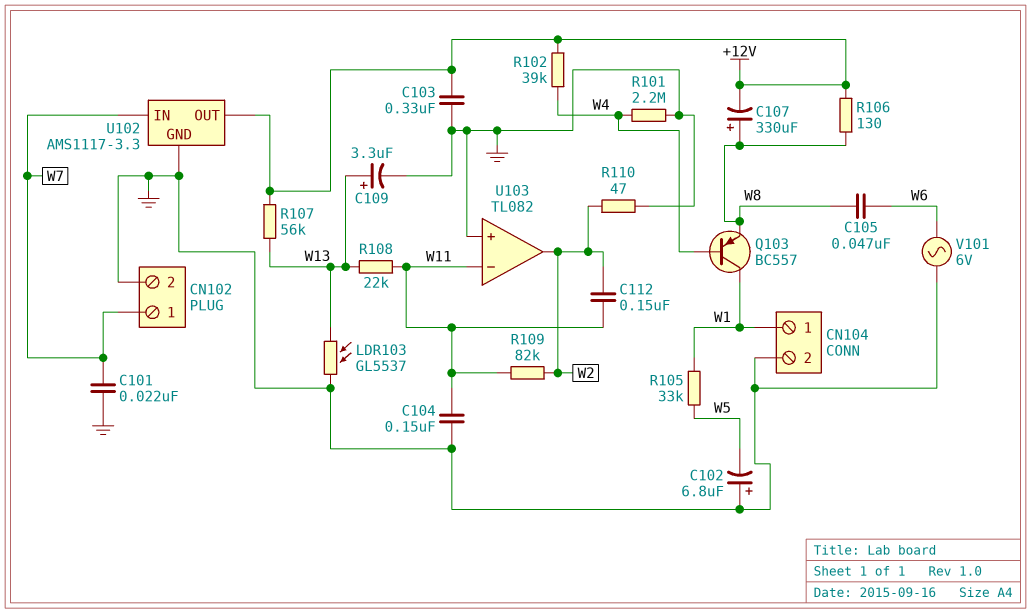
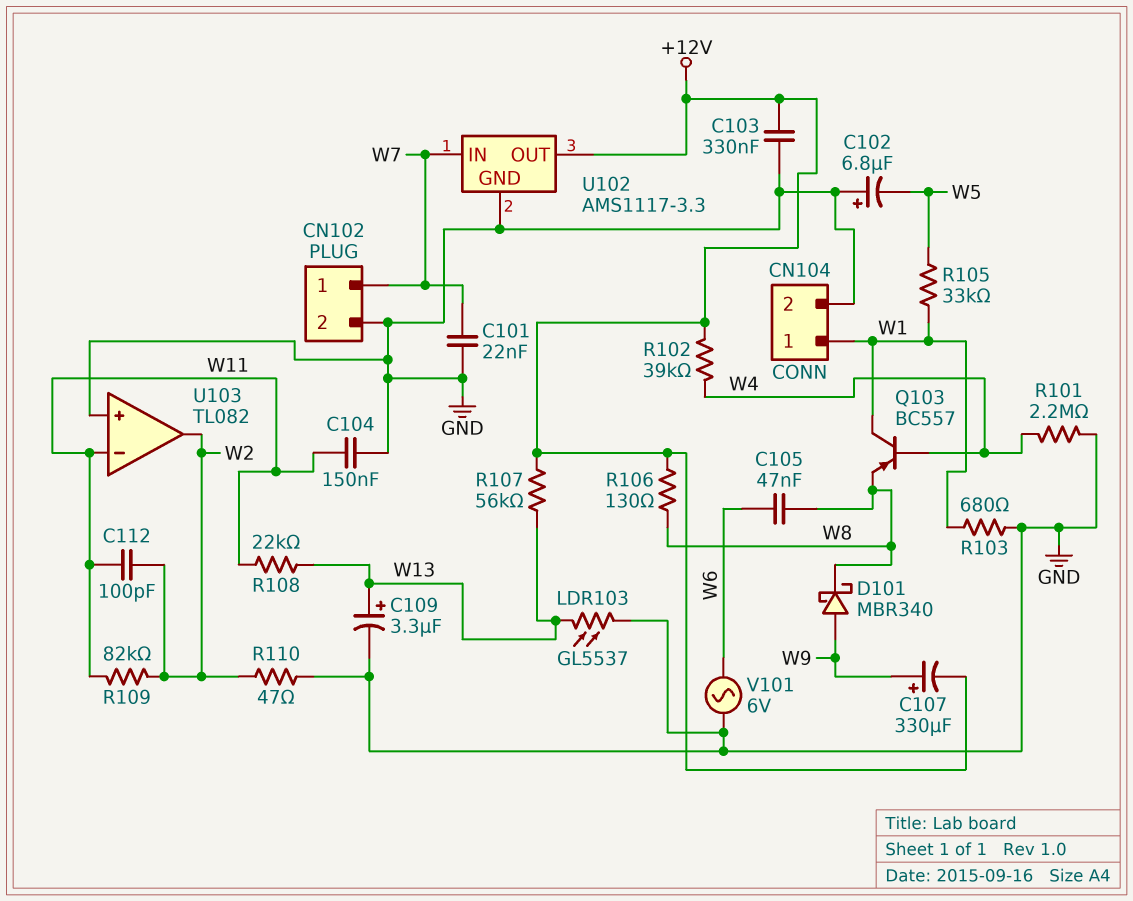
C107: 330uF (plus W8, minus +12V) -> 330uF (plus W9, minus +12V)
C112: 150nF (W2, W11) -> 100pF (W2, W11)
D101: none -> schottky MBR340 (A W9, K W8)
R103: none -> 680 (GND, W1)

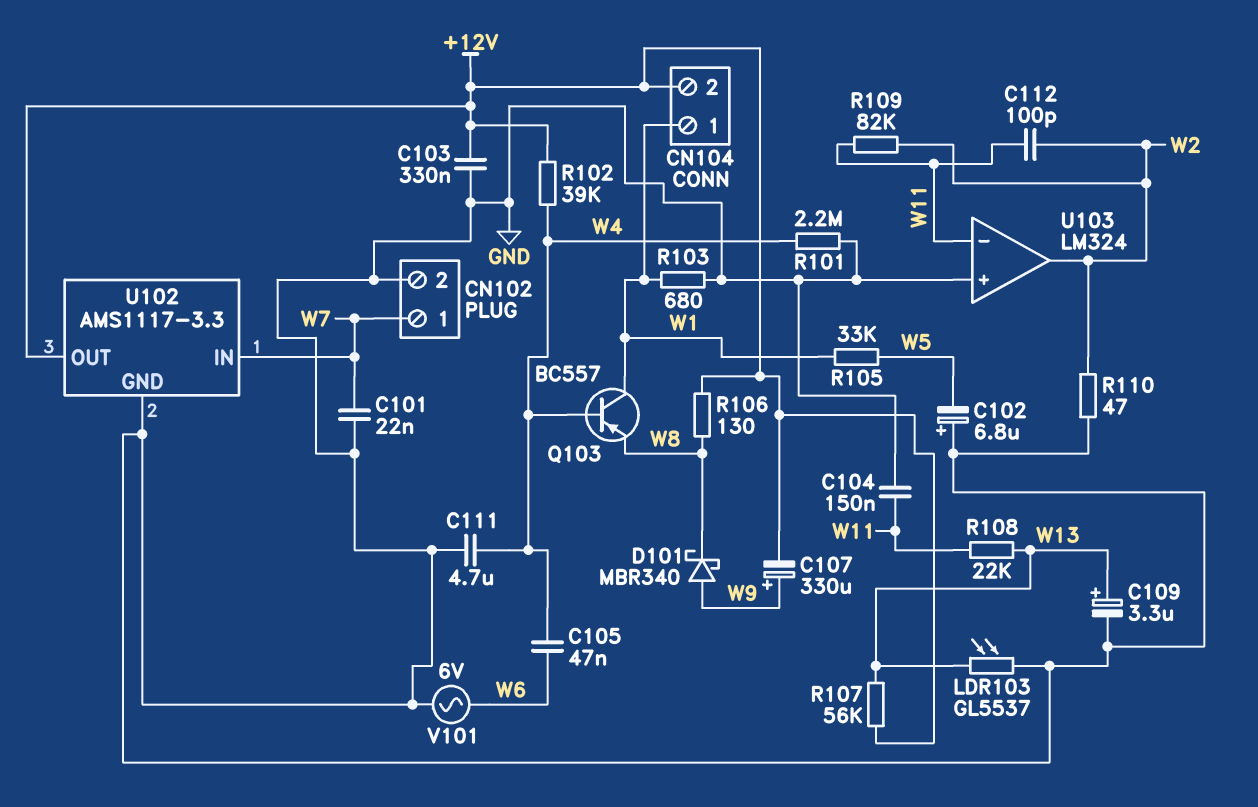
C105: 47nF (W6, W8) -> 47nF (W4, W6)
C111: none -> 4.7uF (GND, W4)
CN104 pin 2: GND -> +12V
U103: TL082 -> LM324

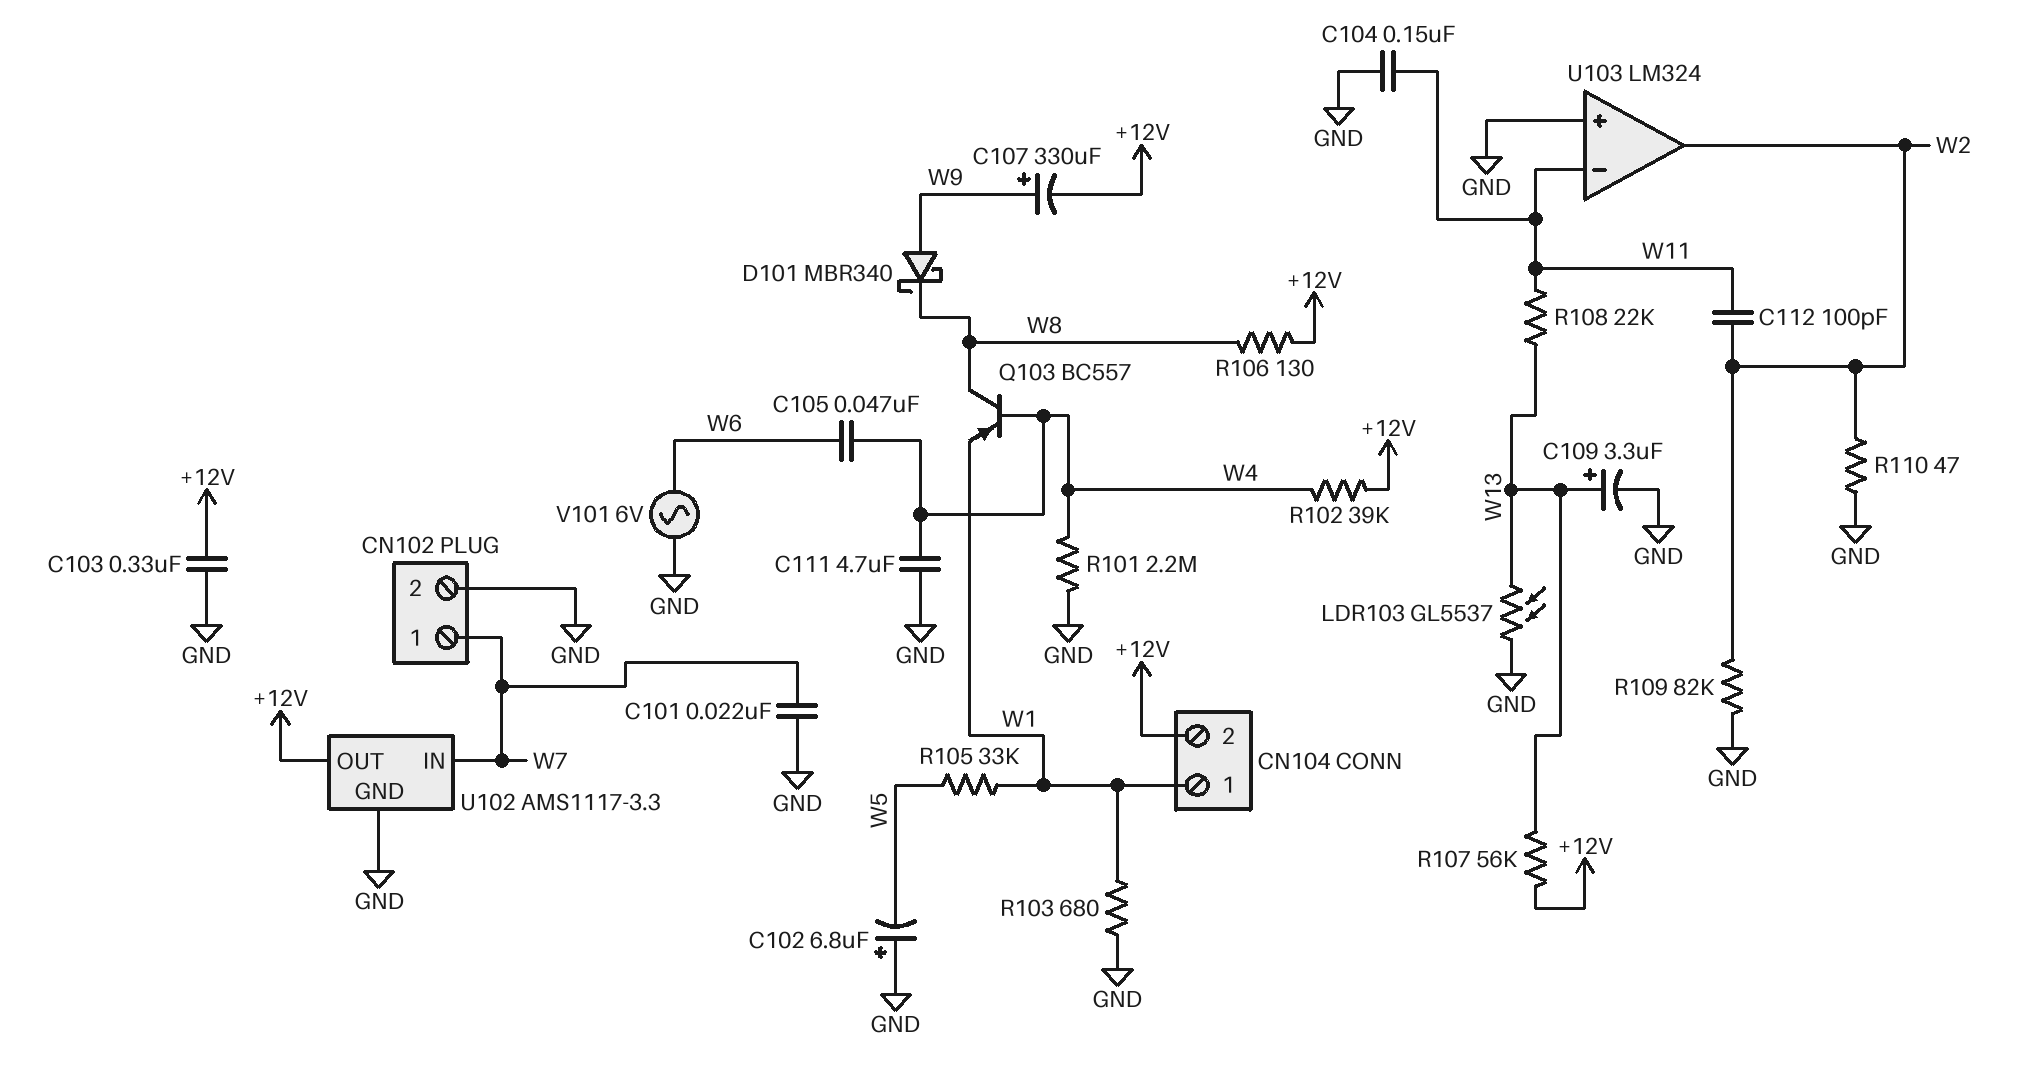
Q103: PNP BC557 (B W4, C W1, E W8) -> PNP BC557 (B W4, C W8, E W1)
R109: 82k (W2, W11) -> 82k (GND, W2)

